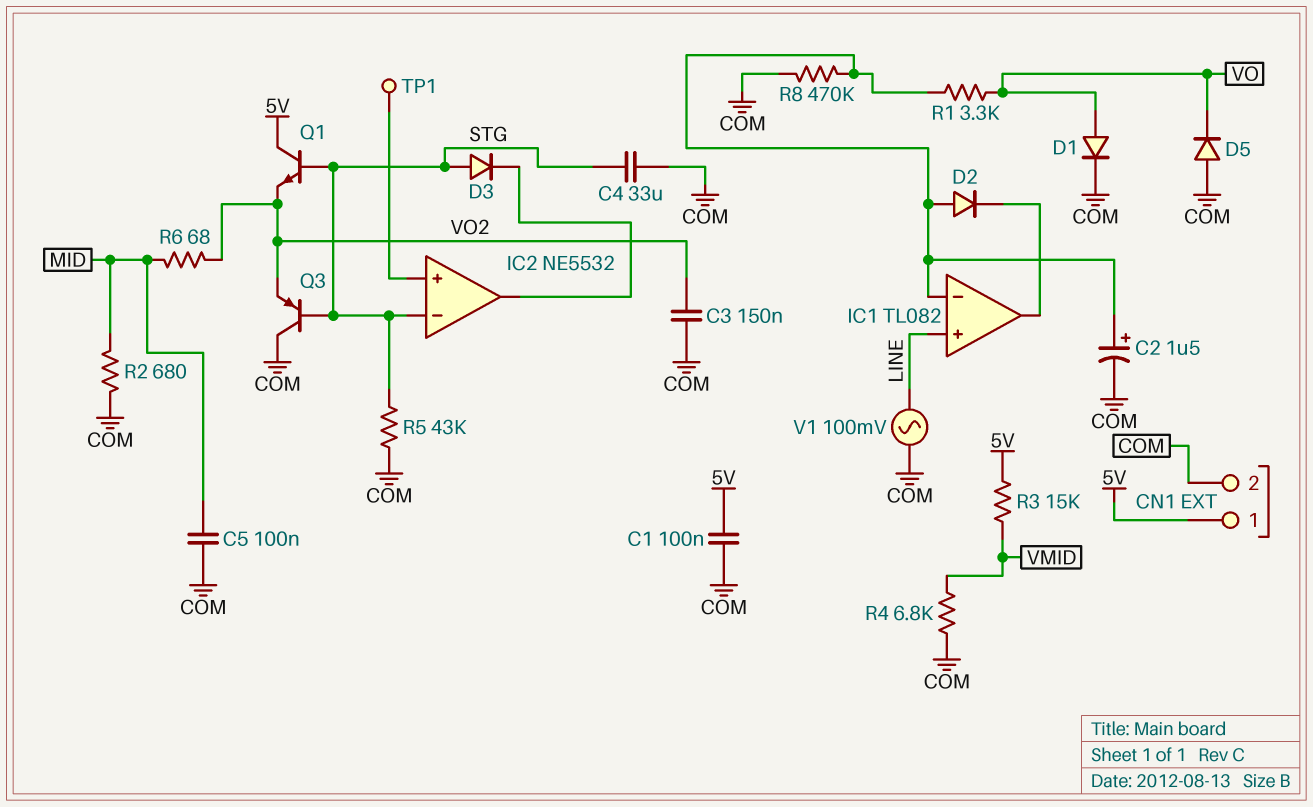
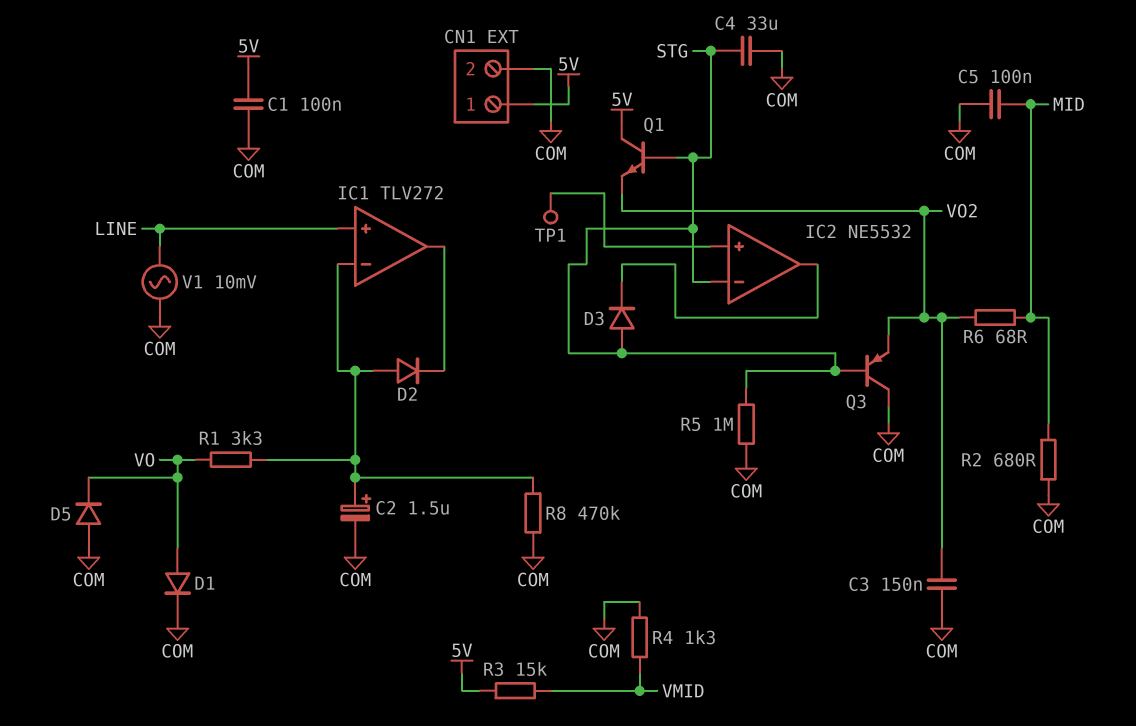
IC1: TL082 -> TLV272
R4: 6.8k (COM, VMID) -> 1.3k (COM, VMID)
R5: 43k (COM, STG) -> 1M (COM, STG)
V1: AC 100mV (COM, LINE) -> AC 10mV (COM, LINE)

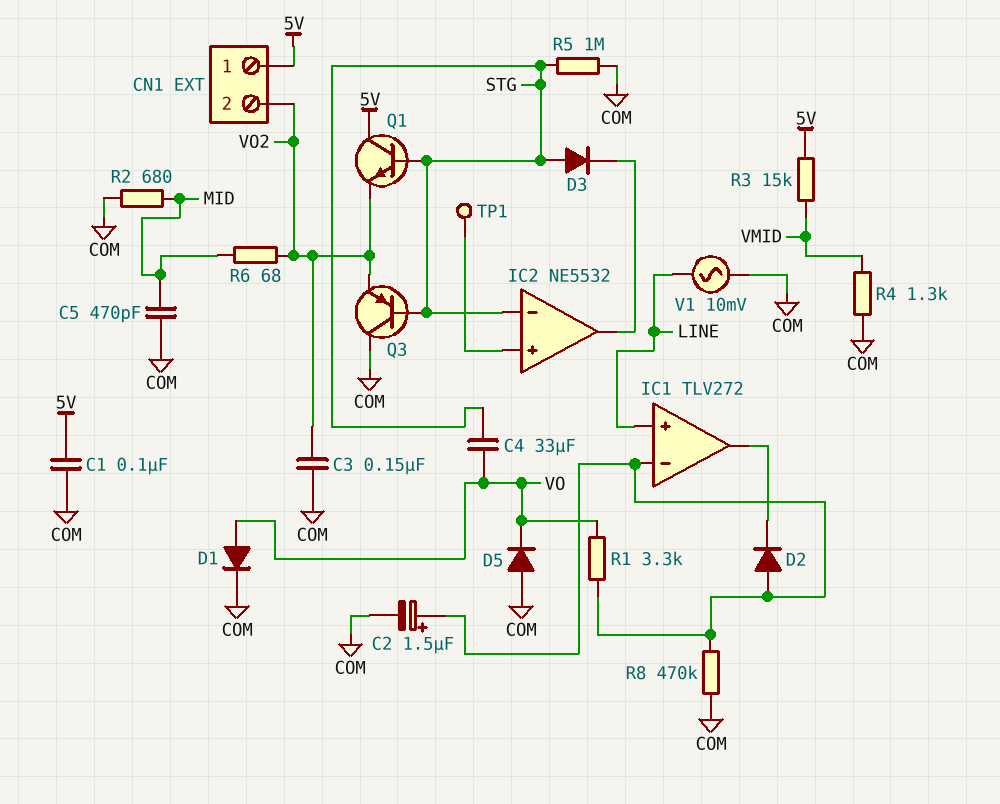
C4: 33uF (COM, STG) -> 33uF (STG, VO)
C5: 100nF (COM, MID) -> 470pF (COM, MID)
CN1 pin 2: COM -> VO2

